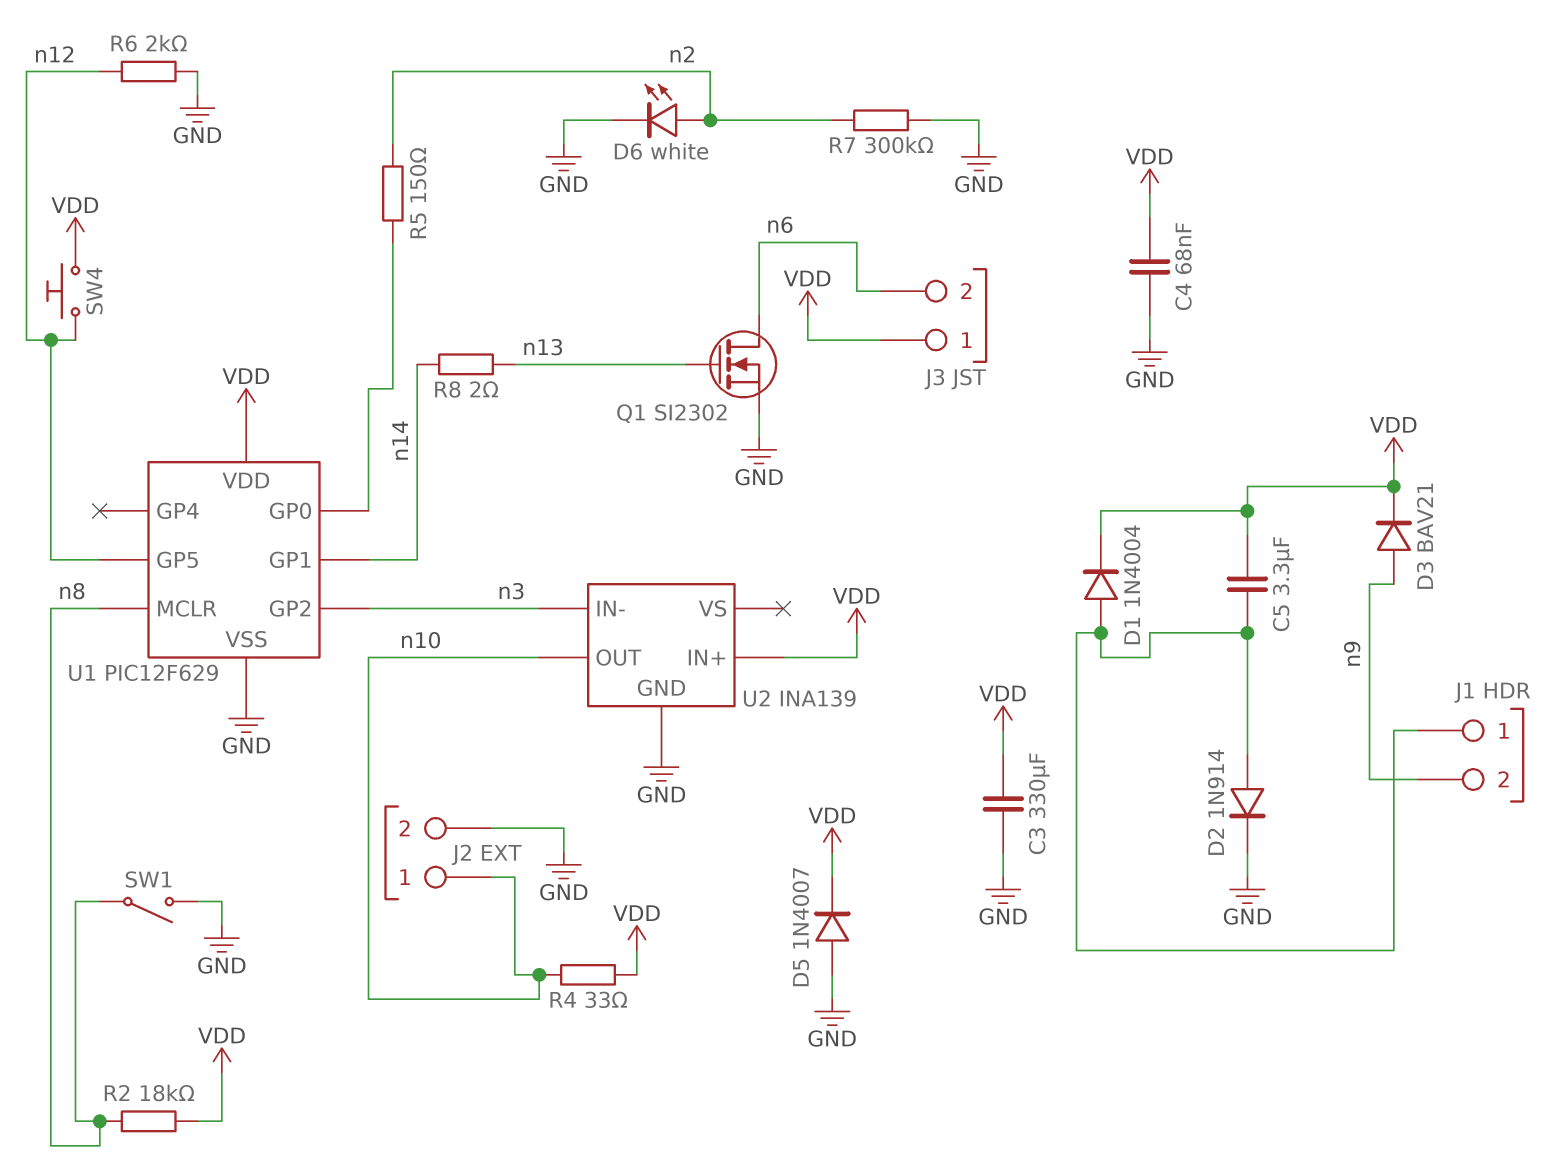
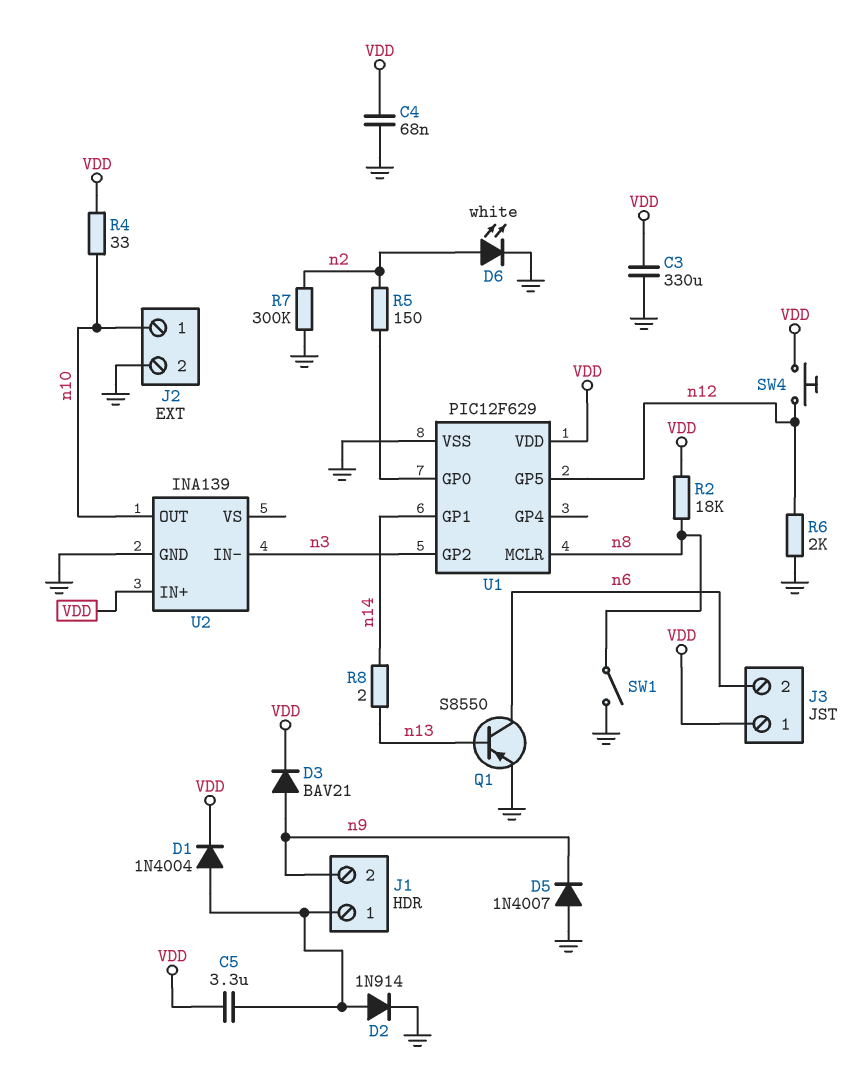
D5: diode 1N4007 (A GND, K VDD) -> diode 1N4007 (A GND, K n9)
Q1: NMOS SI2302 (G n13, D n6, S GND) -> PNP S8550 (B n13, C n6, E GND)

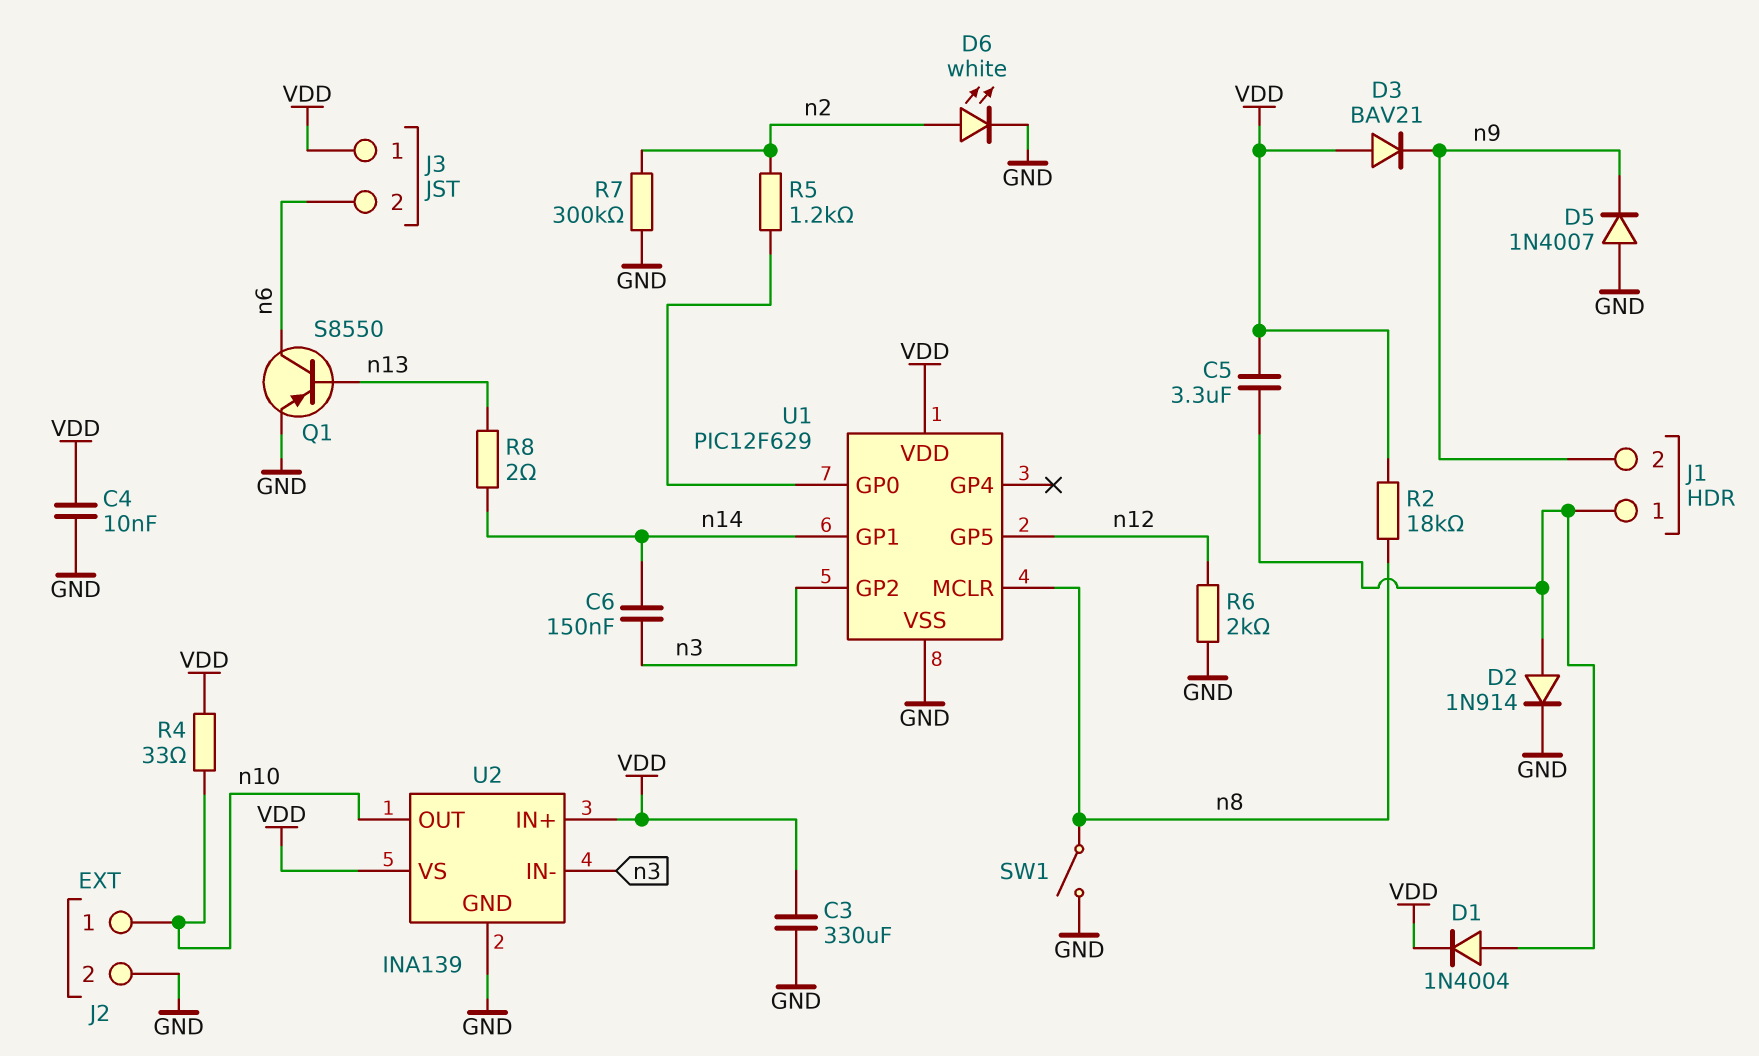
C4: 68nF (GND, VDD) -> 10nF (GND, VDD)
C6: none -> 150nF (n3, n14)
D3: diode BAV21 (A n9, K VDD) -> diode BAV21 (A VDD, K n9)
R5: 150 (U1/GP0, n2) -> 1.2k (U1/GP0, n2)
SW4: button (VDD, n12) -> none
U2 pin VS: none -> VDD

